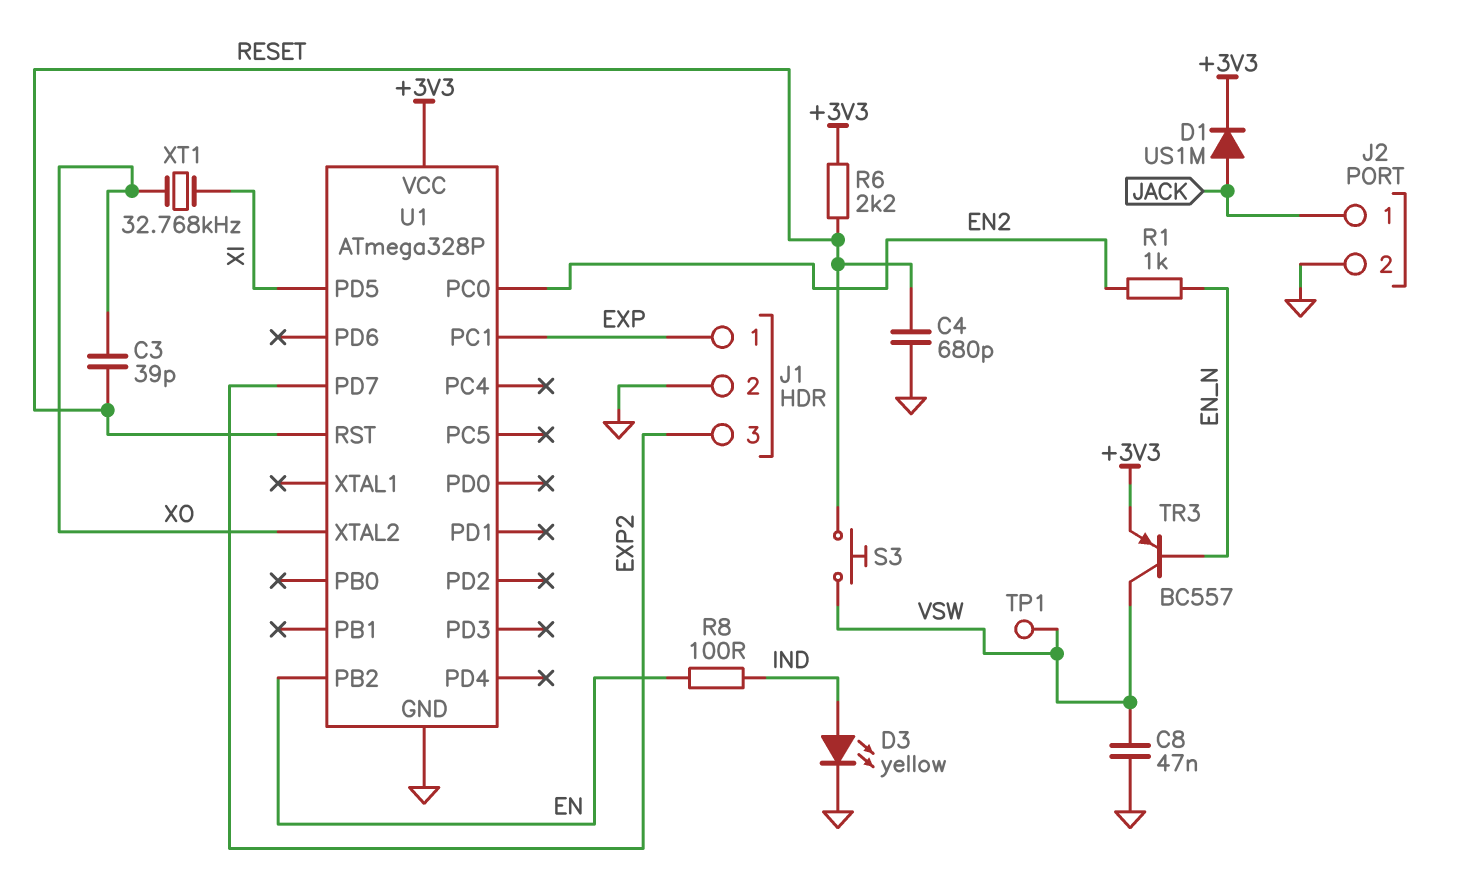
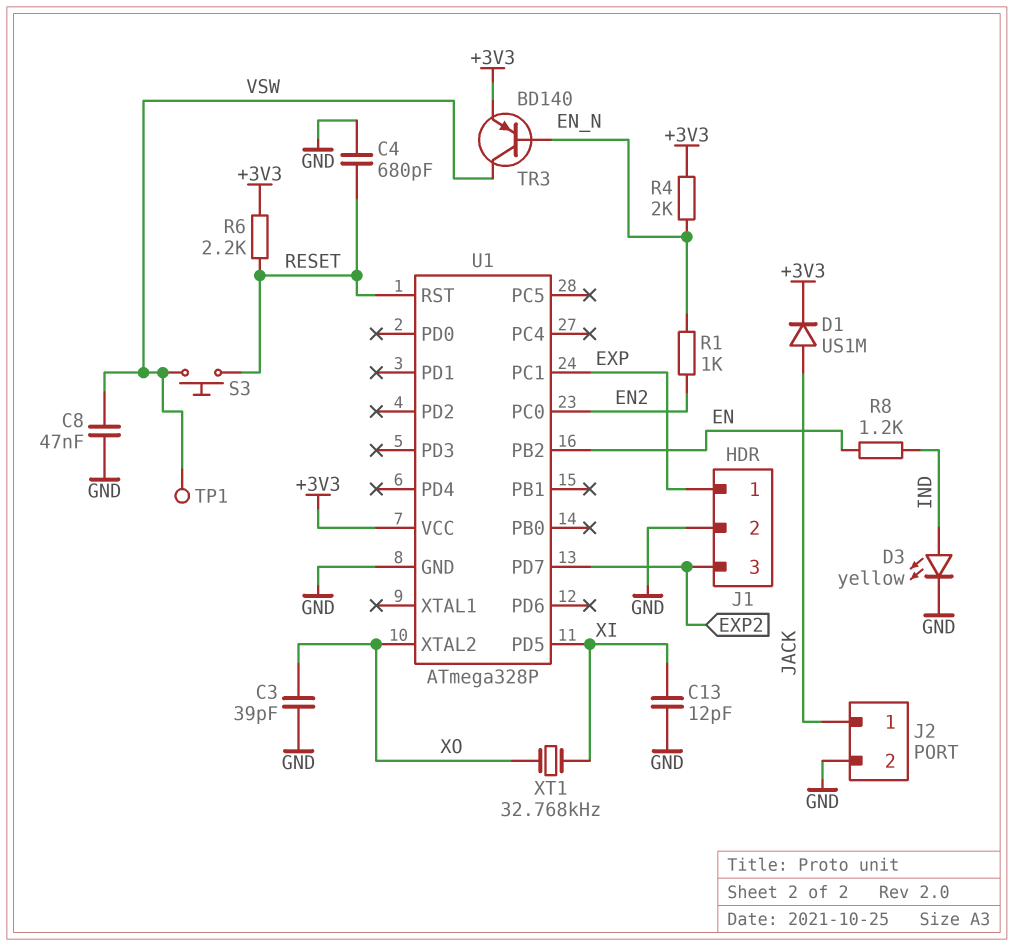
C3: 39pF (RESET, XO) -> 39pF (GND, XO)
C13: none -> 12pF (GND, XI)
R4: none -> 2k (+3V3, EN_N)
R8: 100 (EN, IND) -> 1.2k (EN, IND)
TR3: PNP BC557 (B EN_N, C VSW, E +3V3) -> PNP BD140 (B EN_N, C VSW, E +3V3)

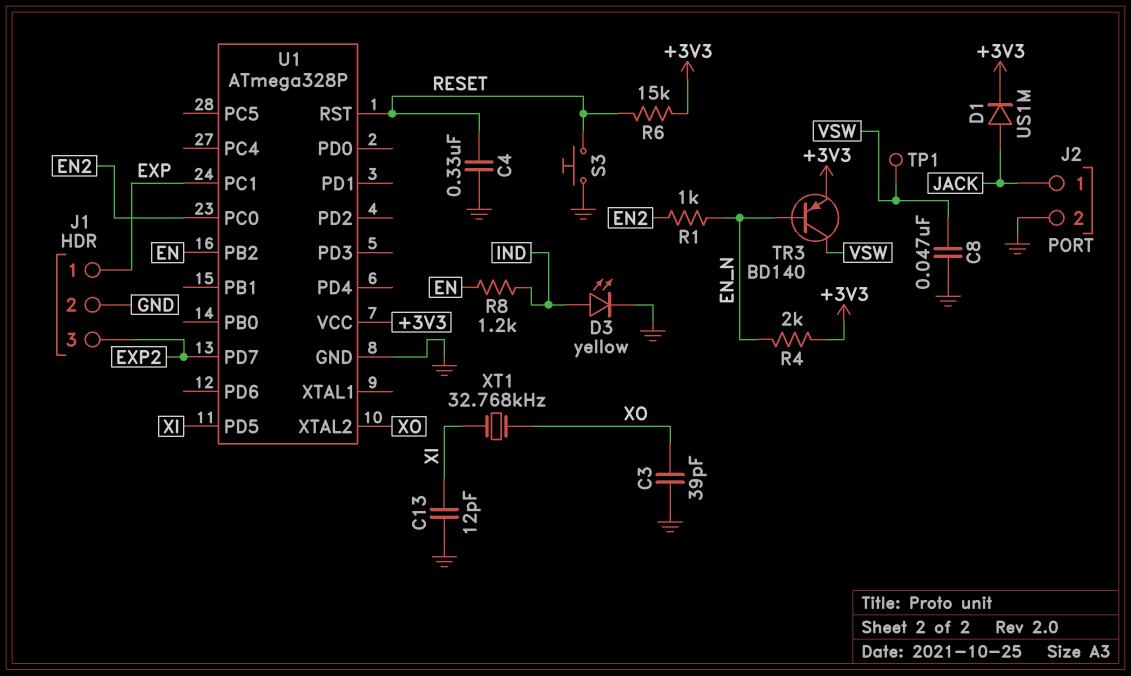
C4: 680pF (GND, RESET) -> 330nF (GND, RESET)
R6: 2.2k (+3V3, RESET) -> 15k (+3V3, RESET)
S3: button (RESET, VSW) -> button (GND, RESET)

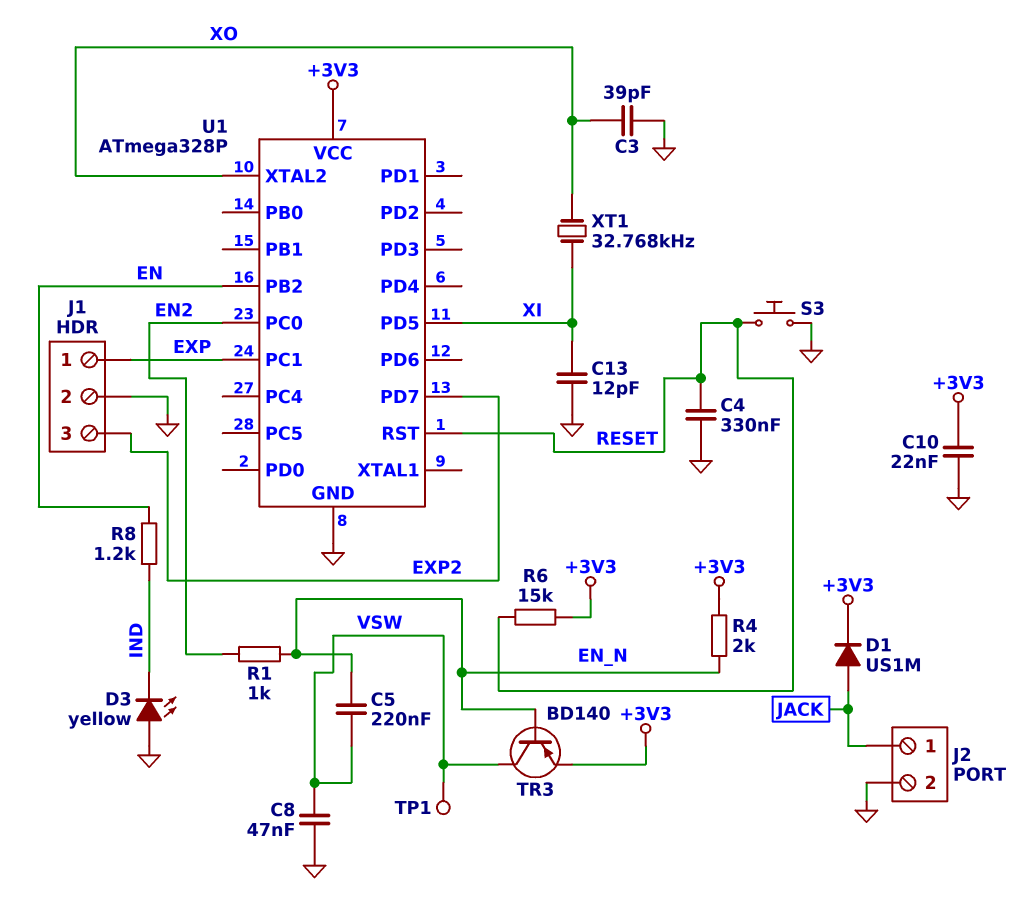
C5: none -> 220nF (EN_N, VSW)
C10: none -> 22nF (+3V3, GND)
D3: LED yellow (A IND, K GND) -> LED yellow (A GND, K IND)

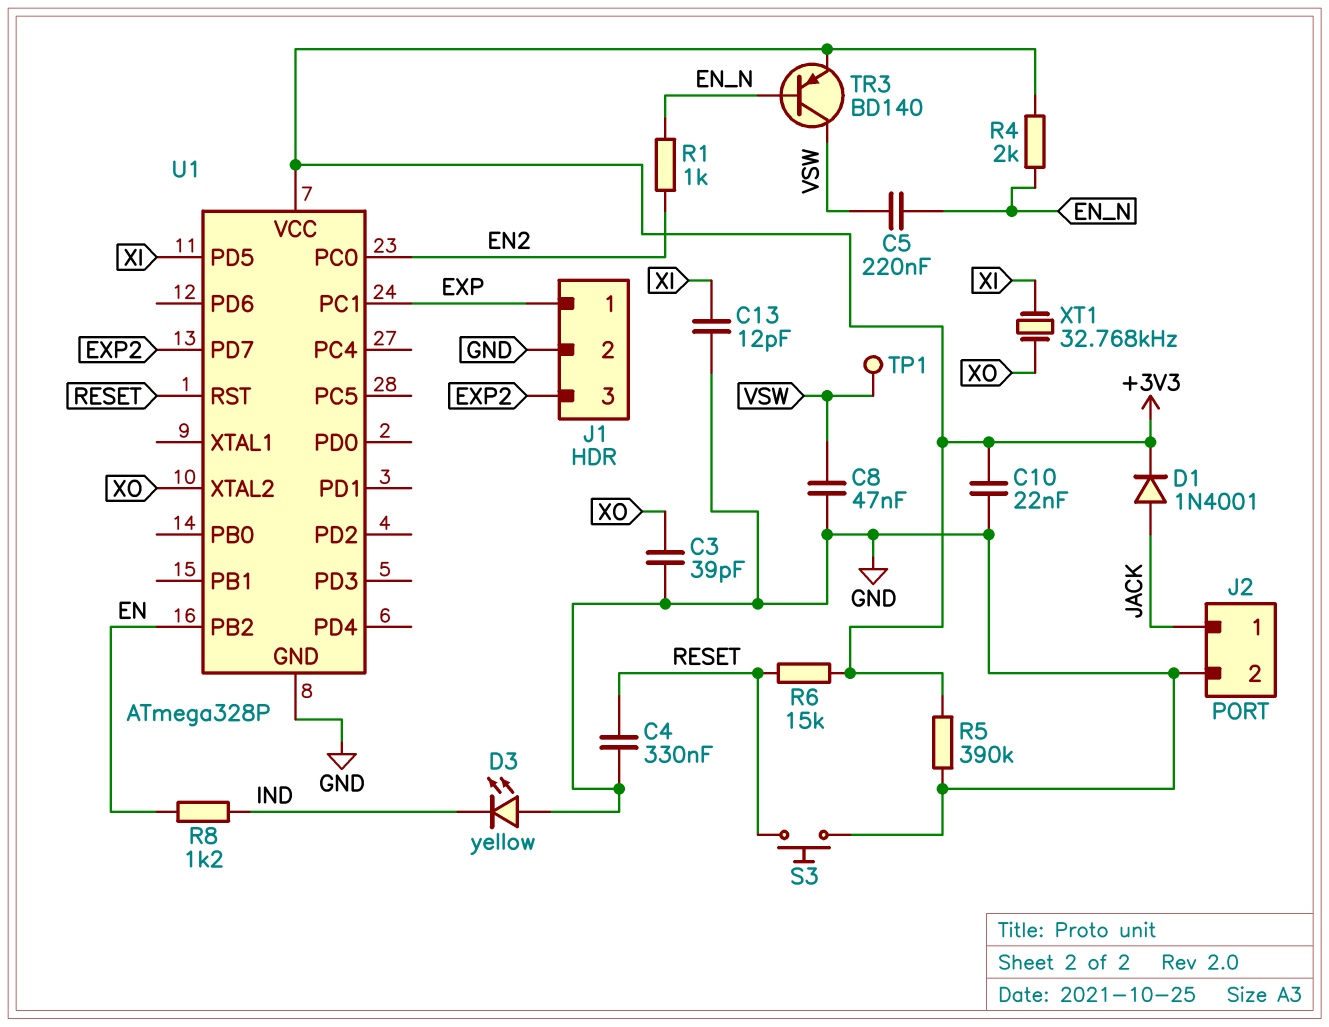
D1: diode US1M (A JACK, K +3V3) -> diode 1N4001 (A JACK, K +3V3)
R5: none -> 390k (+3V3, GND)

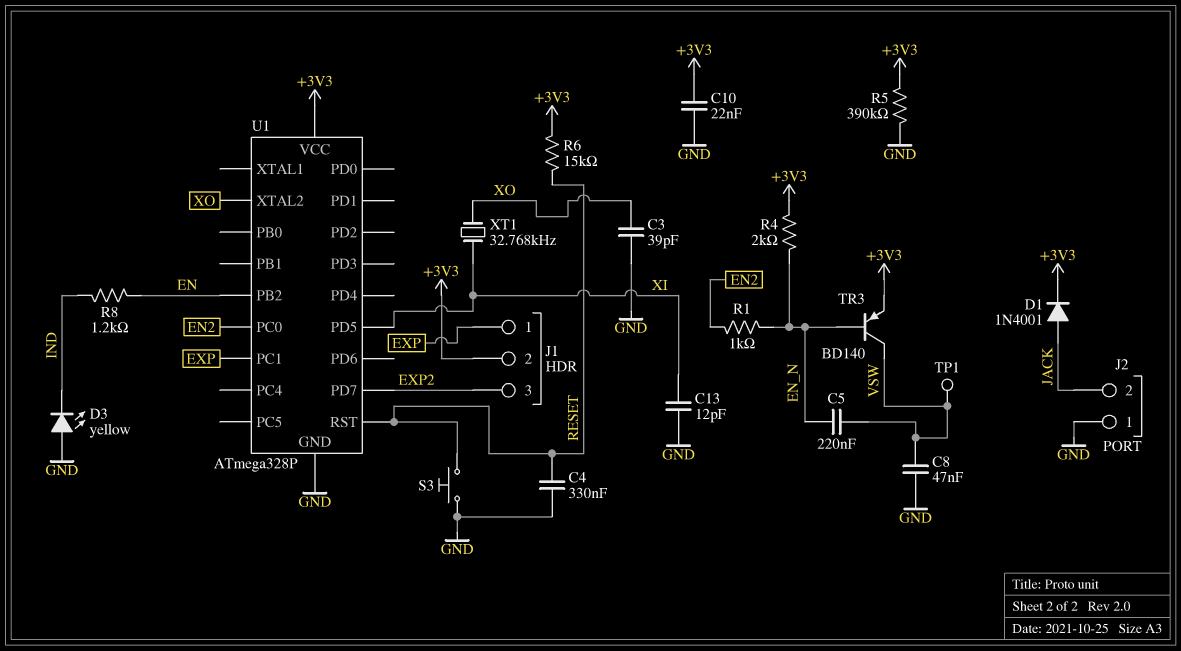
J1 pin 2: GND -> +3V3
J2 pin 1: JACK -> GND
J2 pin 2: GND -> JACK

